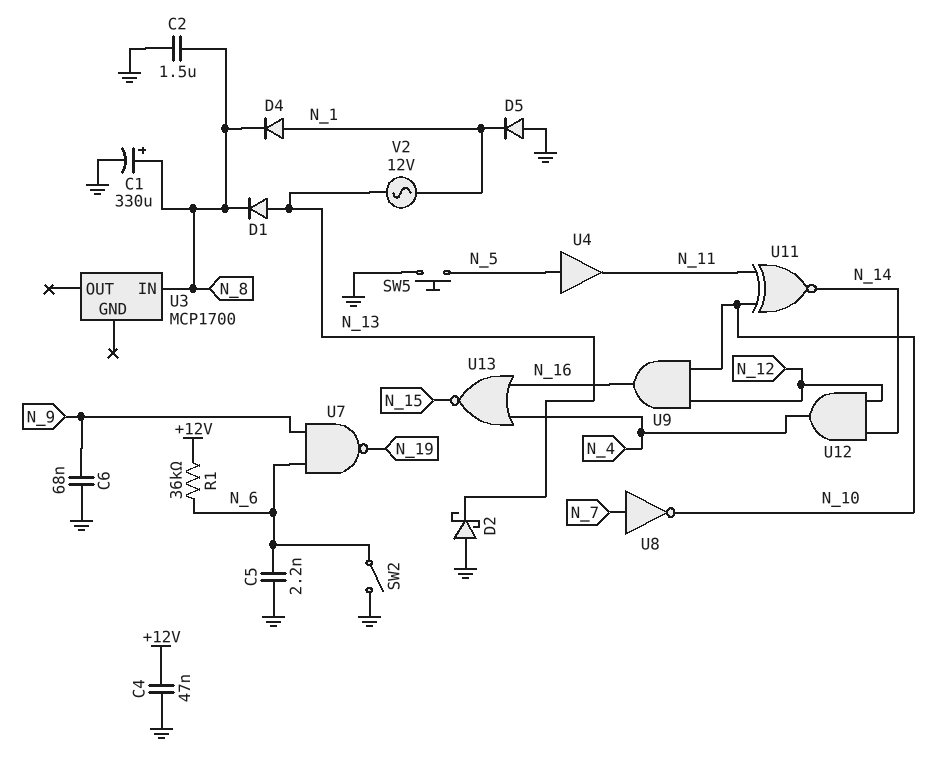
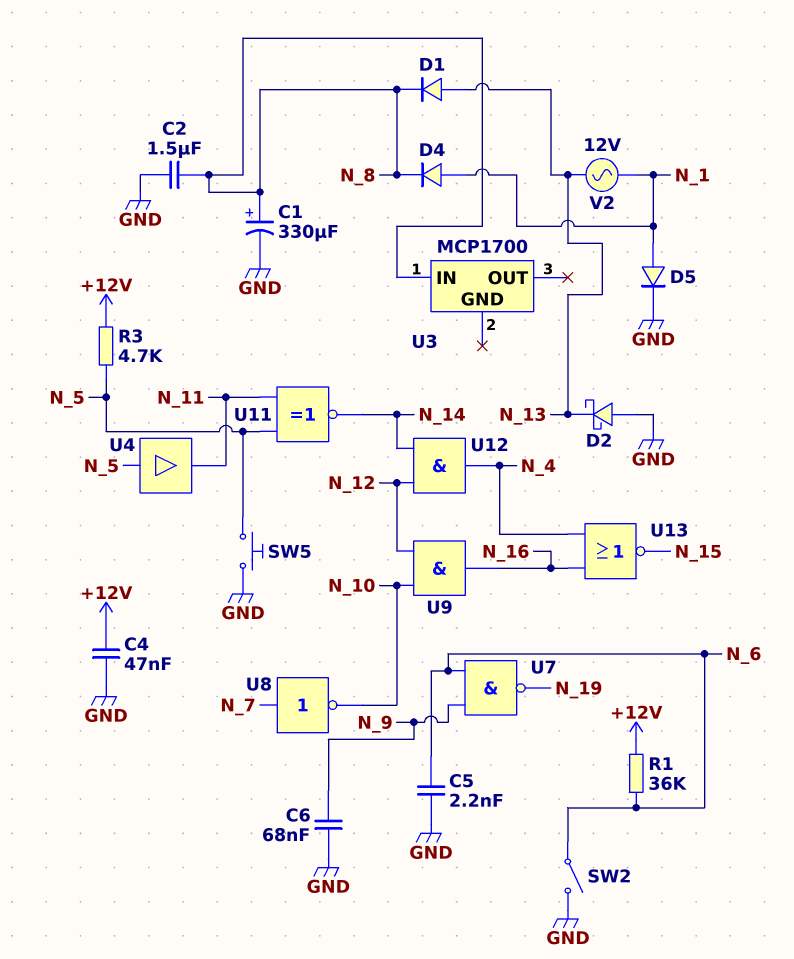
D5: diode (A GND, K N_1) -> diode (A N_1, K GND)
R3: none -> 4.7k (+12V, N_5)
U11: XNOR (in N_10, in N_11, out N_14) -> XNOR (in N_5, in N_11, out N_14)

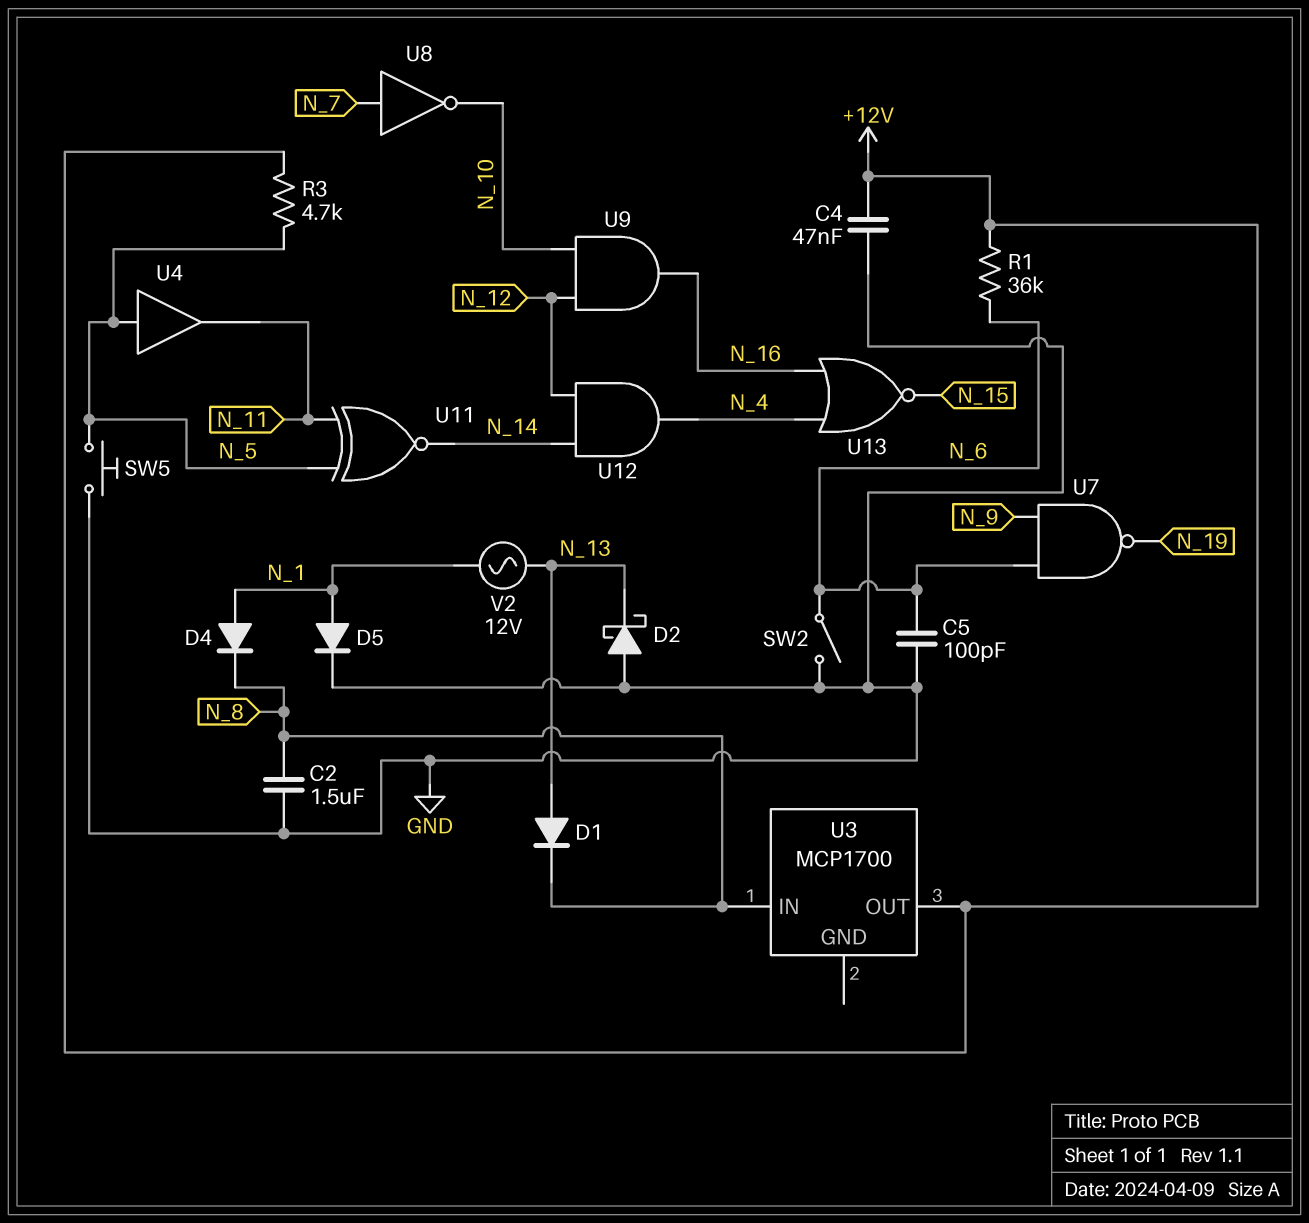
C1: 330uF (plus N_8, minus GND) -> none
C5: 2.2nF (GND, N_6) -> 100pF (GND, N_6)
C6: 68nF (GND, N_9) -> none
U3 pin OUT: none -> +12V

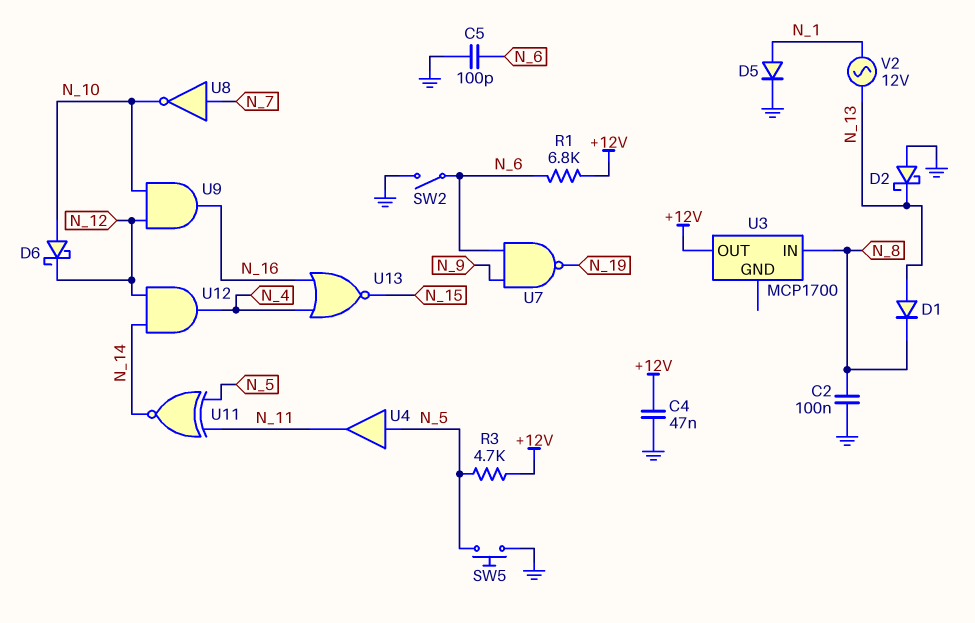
C2: 1.5uF (GND, N_8) -> 100nF (GND, N_8)
D4: diode (A N_1, K N_8) -> none
D6: none -> schottky (A N_10, K N_12)
R1: 36k (+12V, N_6) -> 6.8k (+12V, N_6)

